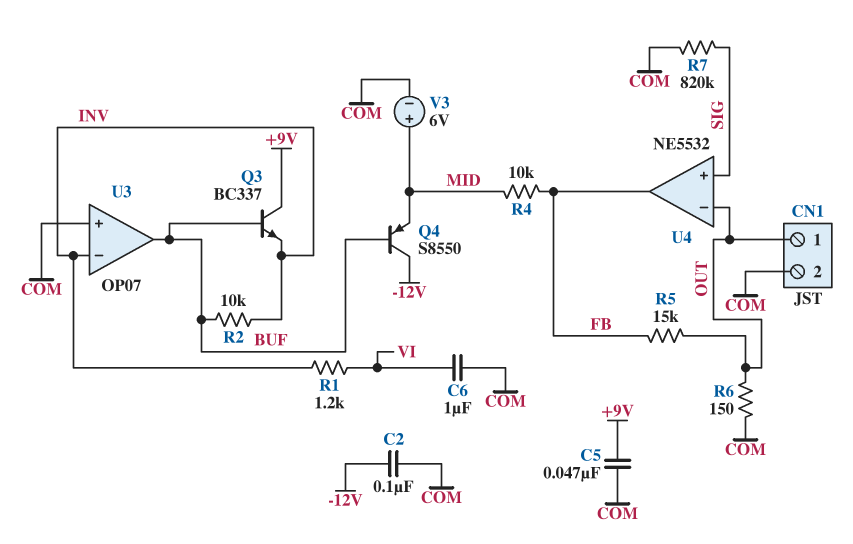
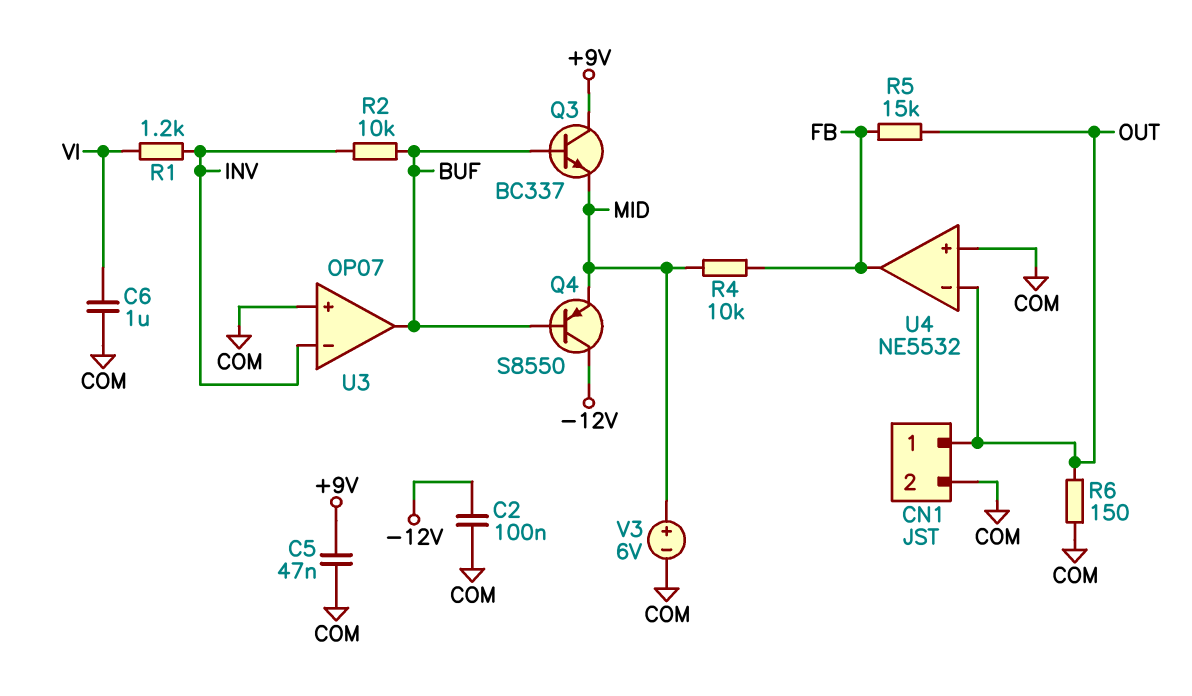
Q3: NPN BC337 (B BUF, C +9V, E INV) -> NPN BC337 (B BUF, C +9V, E MID)
R7: 820k (COM, SIG) -> none
U4 pin in+: SIG -> COM

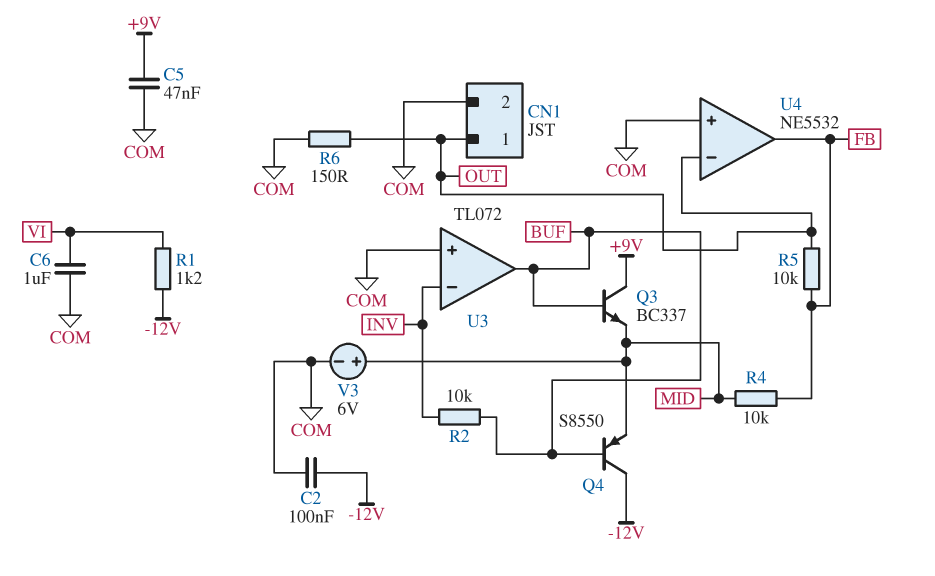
R1: 1.2k (INV, VI) -> 1.2k (-12V, VI)
R5: 15k (FB, OUT) -> 10k (FB, OUT)
U3: OP07 -> TL072

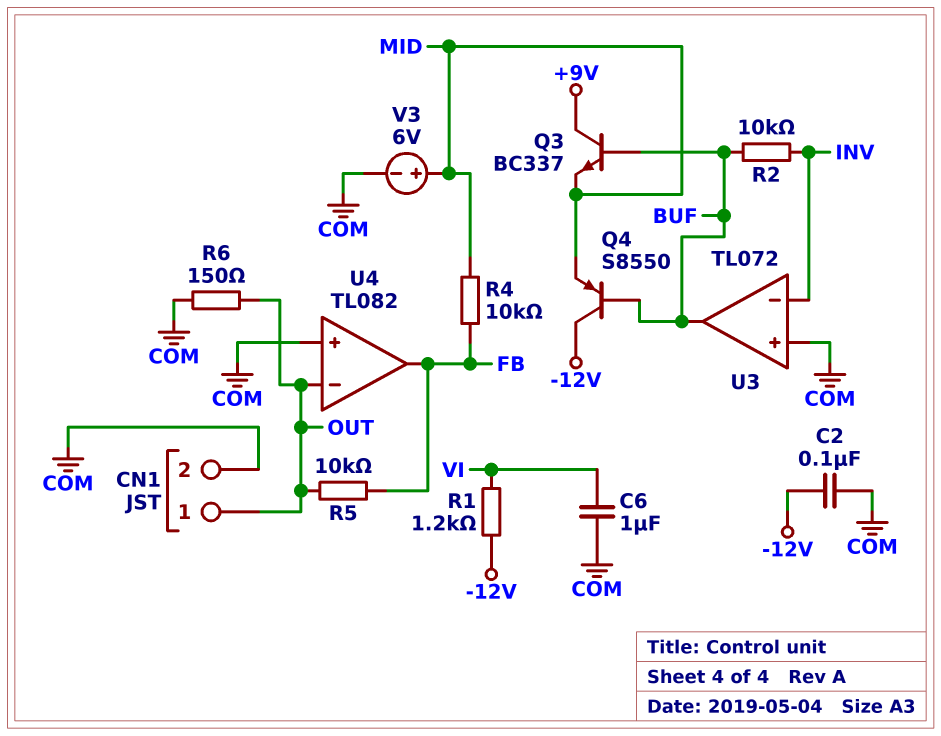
C5: 47nF (+9V, COM) -> none
U4: NE5532 -> TL082

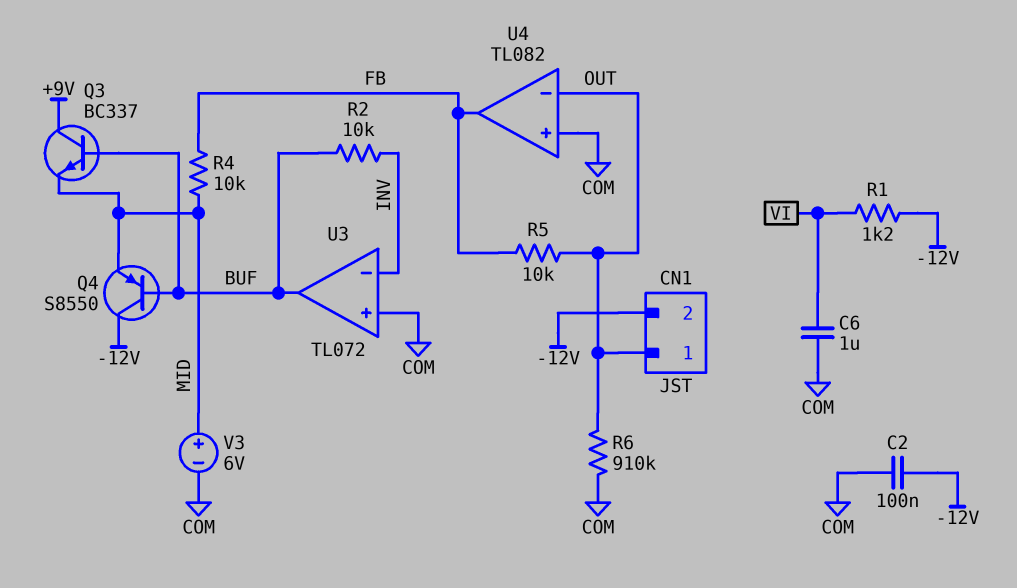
CN1 pin 2: COM -> -12V
R6: 150 (COM, OUT) -> 910k (COM, OUT)

